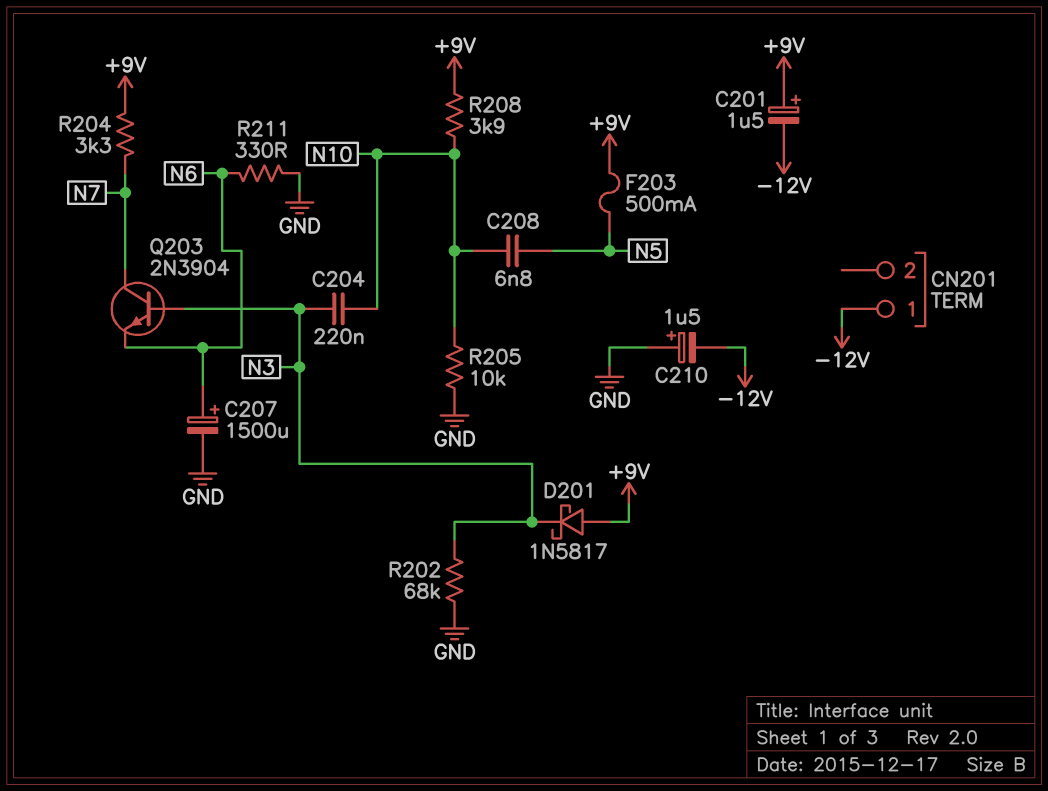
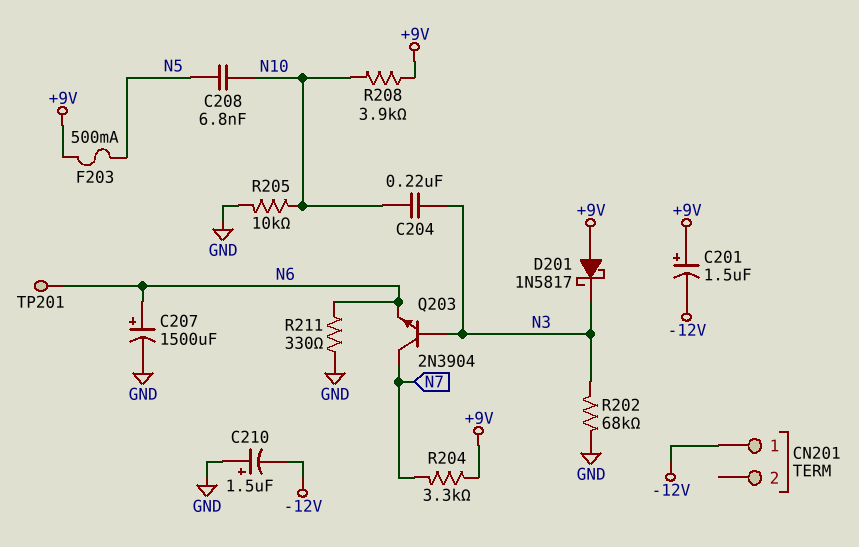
TP201: none -> test point (N6)

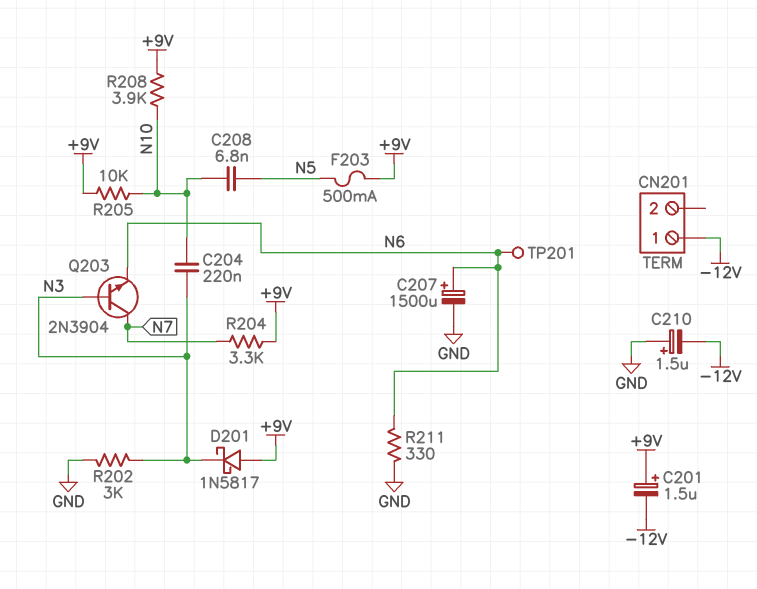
R202: 68k (GND, N3) -> 3k (GND, N3)
R205: 10k (GND, N10) -> 10k (+9V, N10)

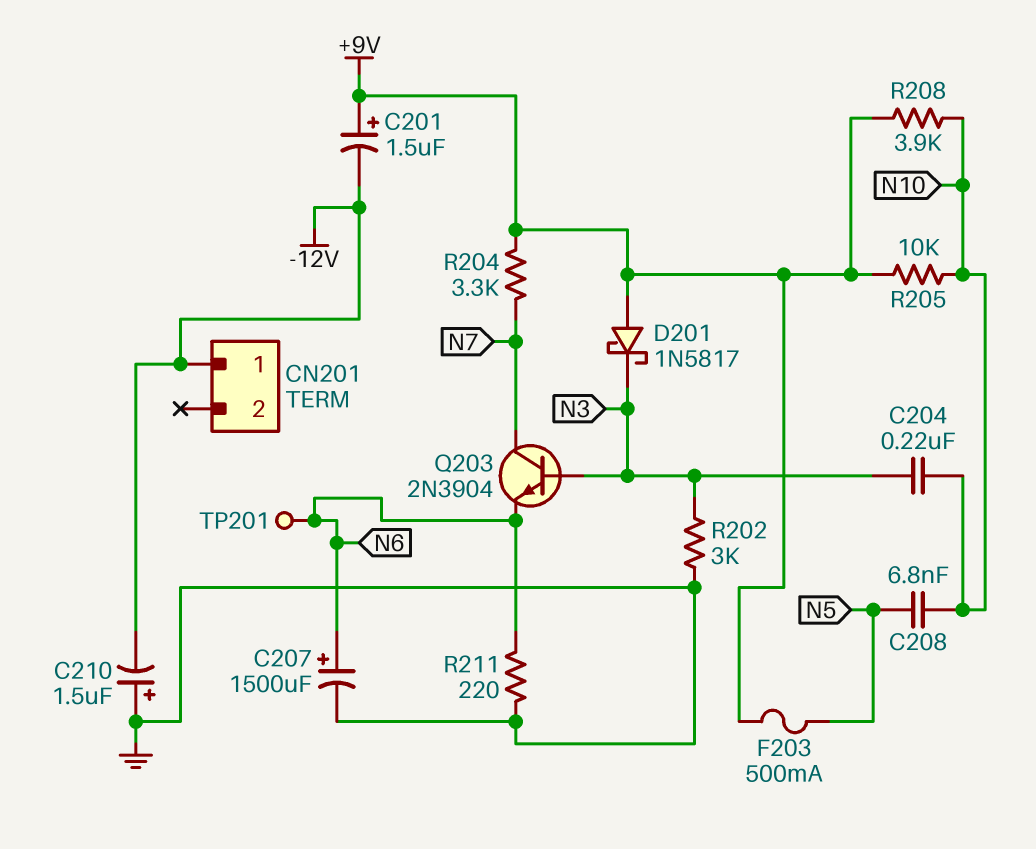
R211: 330 (GND, N6) -> 220 (GND, N6)

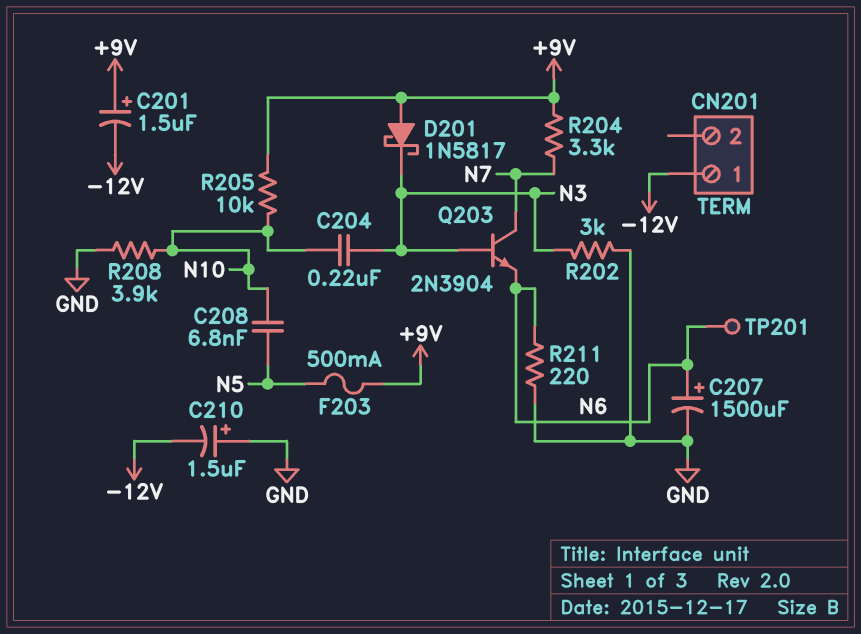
R208: 3.9k (+9V, N10) -> 3.9k (GND, N10)

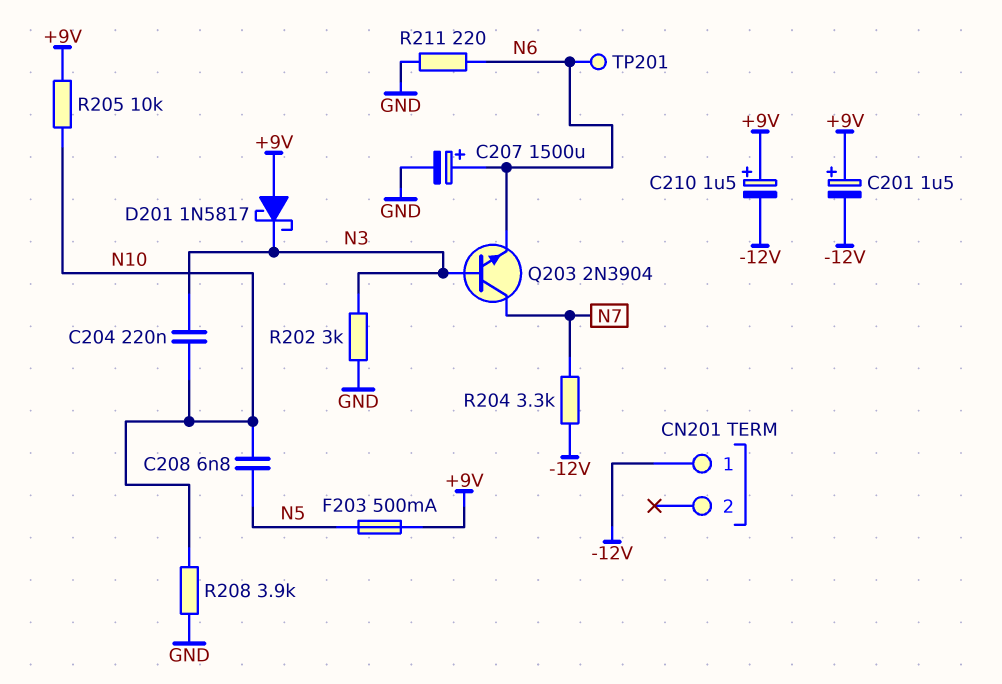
C210: 1.5uF (plus GND, minus -12V) -> 1.5uF (plus +9V, minus -12V)
R204: 3.3k (+9V, N7) -> 3.3k (-12V, N7)

